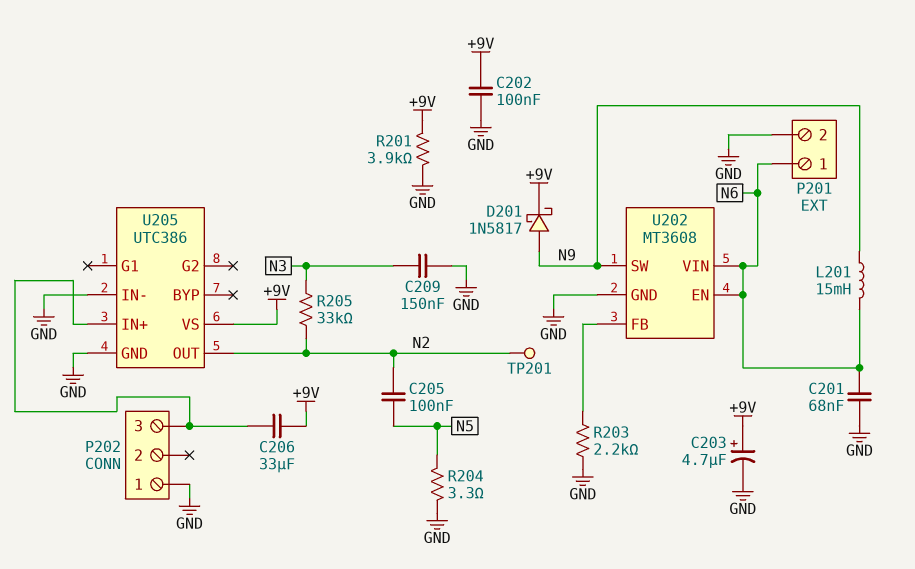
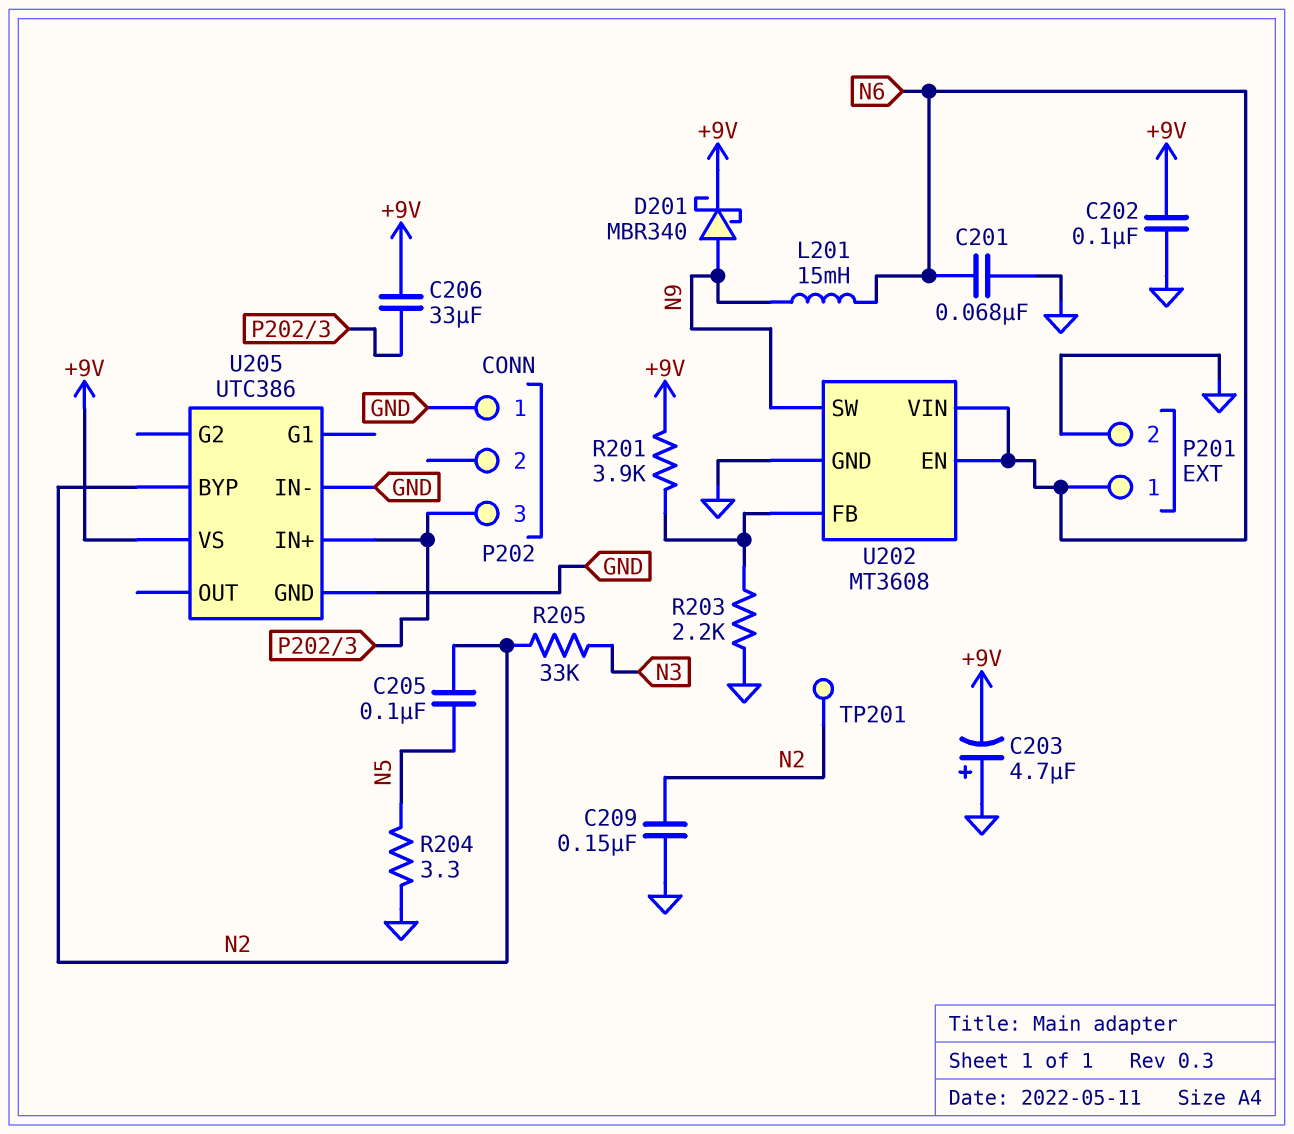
C203: 4.7uF (plus +9V, minus GND) -> 4.7uF (plus GND, minus +9V)
C209: 150nF (GND, N3) -> 150nF (GND, N2)
D201: schottky 1N5817 (A N9, K +9V) -> schottky MBR340 (A N9, K +9V)
R201: 3.9k (+9V, GND) -> 3.9k (+9V, U202/FB)
U205 pin BYP: none -> N2
U205 pin OUT: N2 -> none

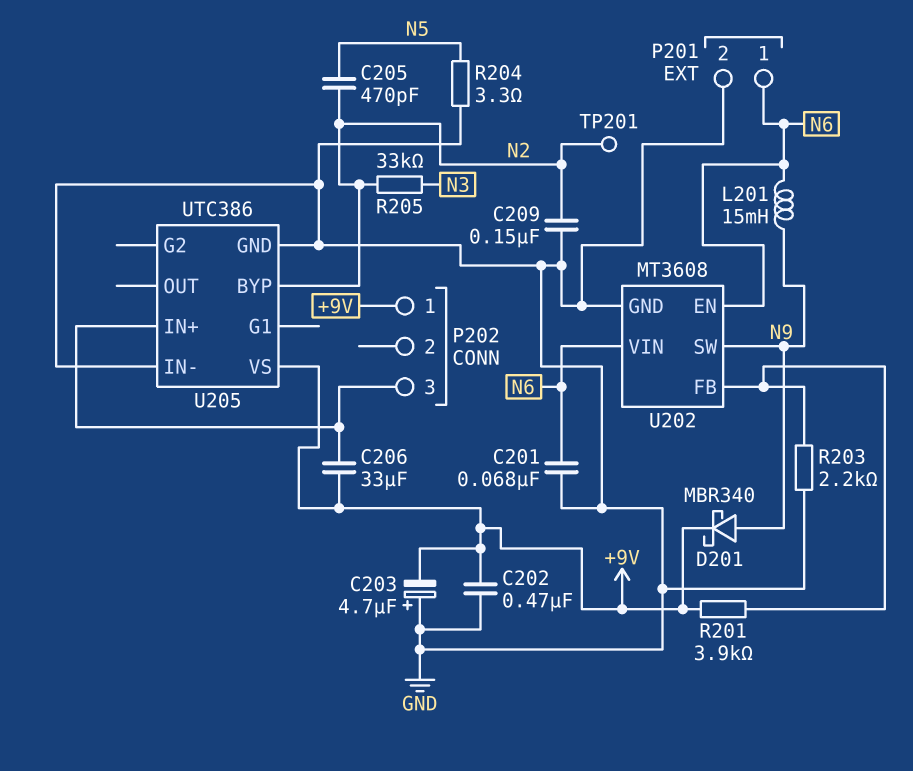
C202: 100nF (+9V, GND) -> 470nF (+9V, GND)
C205: 100nF (N2, N5) -> 470pF (N2, N5)
P202 pin 1: GND -> +9V

